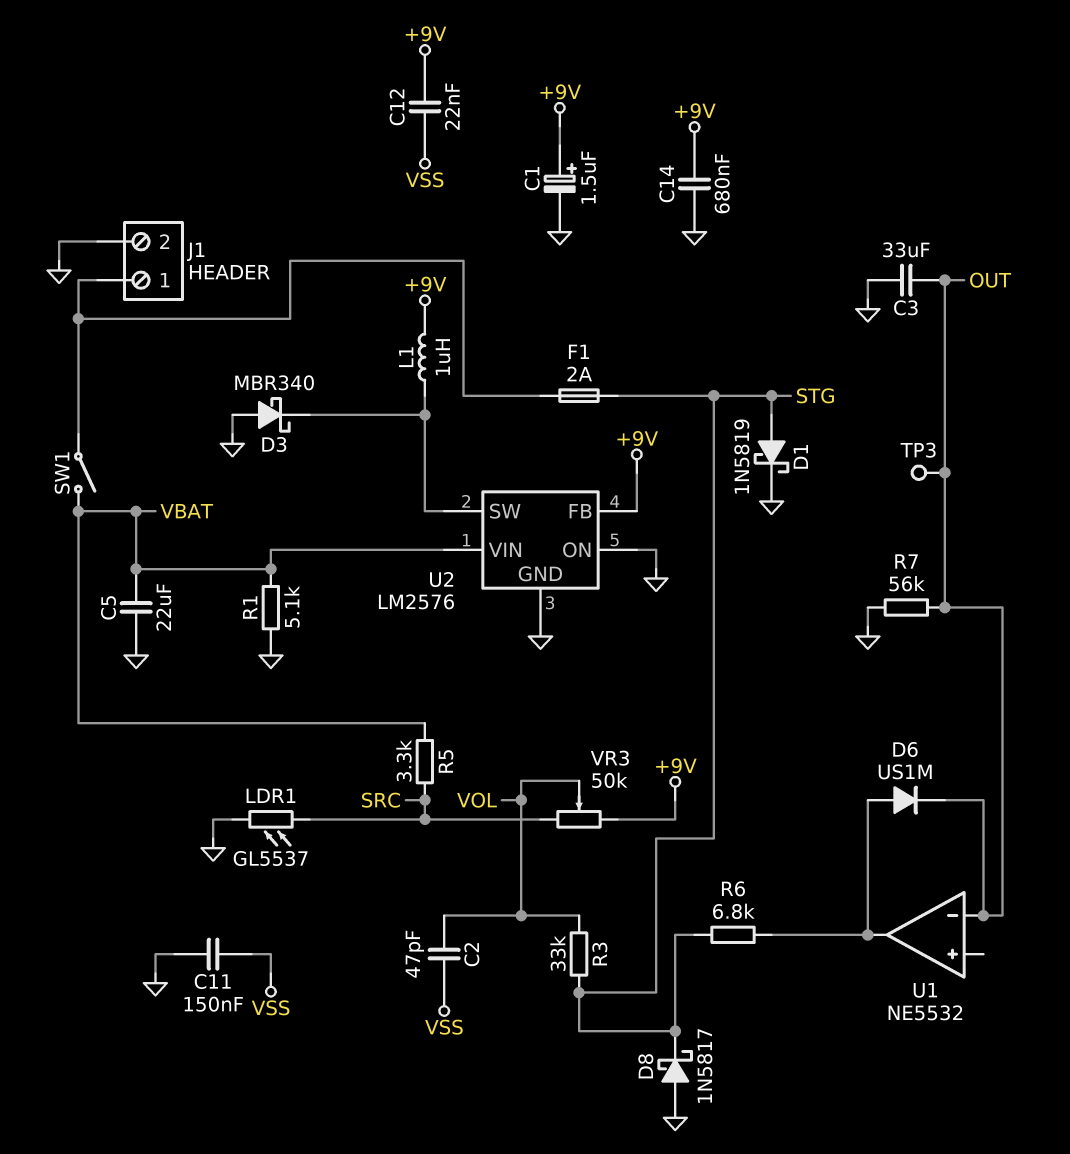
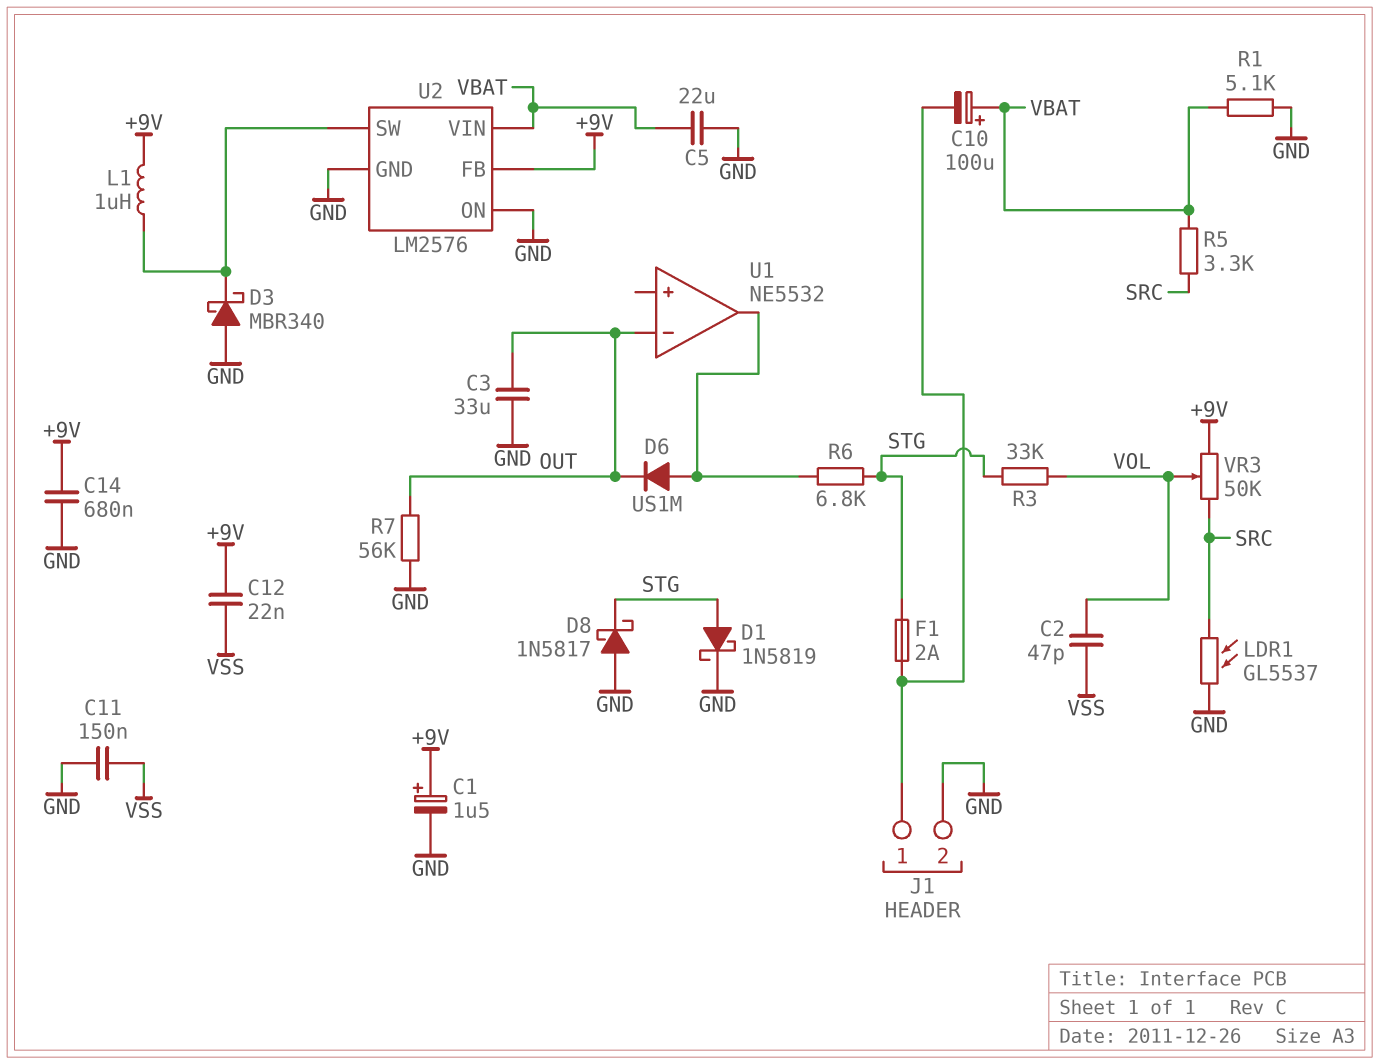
C10: none -> 100uF (plus VBAT, minus J1/1)
SW1: switch (J1/1, VBAT) -> none
TP3: test point (OUT) -> none

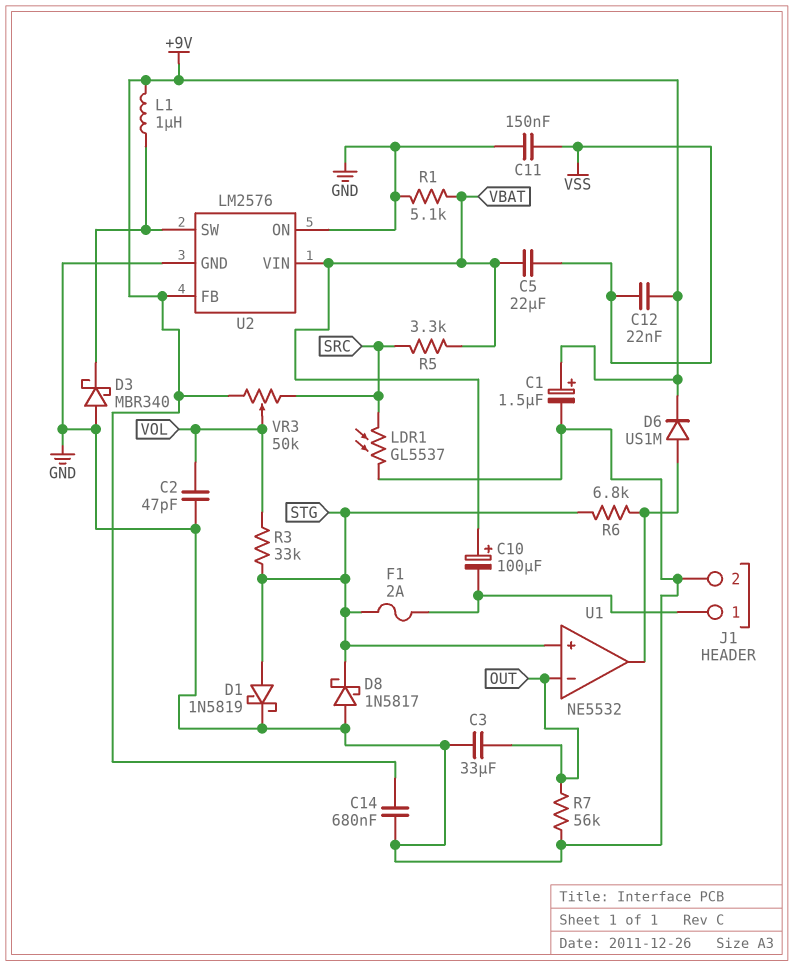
C2: 47pF (VOL, VSS) -> 47pF (GND, VOL)
C5: 22uF (GND, VBAT) -> 22uF (VBAT, VSS)
D6: diode US1M (A U1/out, K OUT) -> diode US1M (A U1/out, K +9V)
U1 pin in+: none -> STG

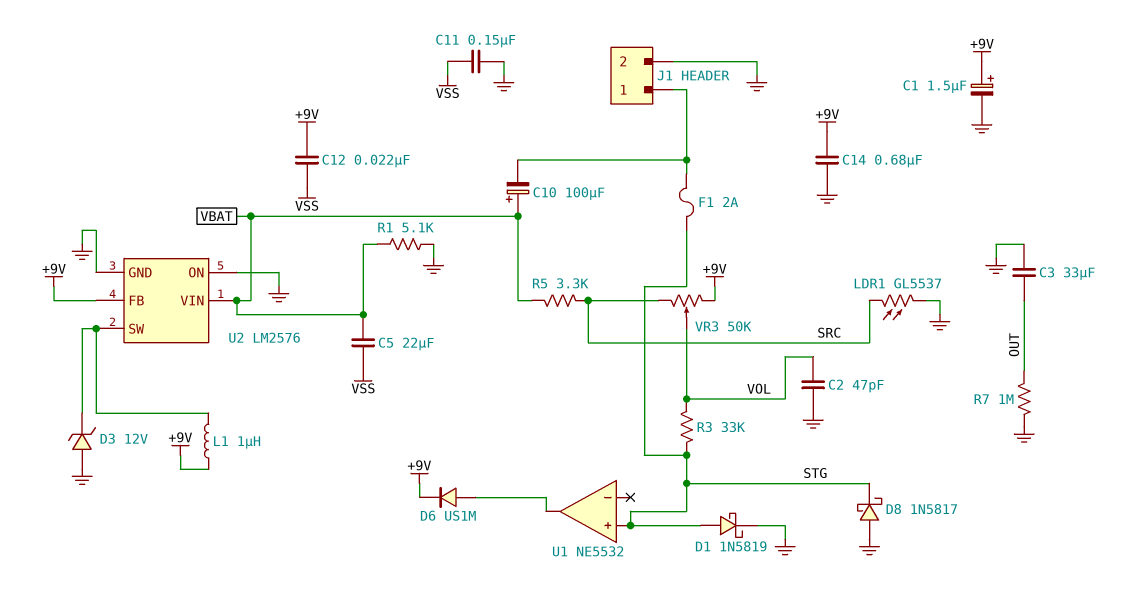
D3: schottky MBR340 (A GND, K U2/SW) -> zener 12V (A GND, K U2/SW)
R6: 6.8k (STG, U1/out) -> none
R7: 56k (GND, OUT) -> 1M (GND, OUT)
U1 pin in-: OUT -> none

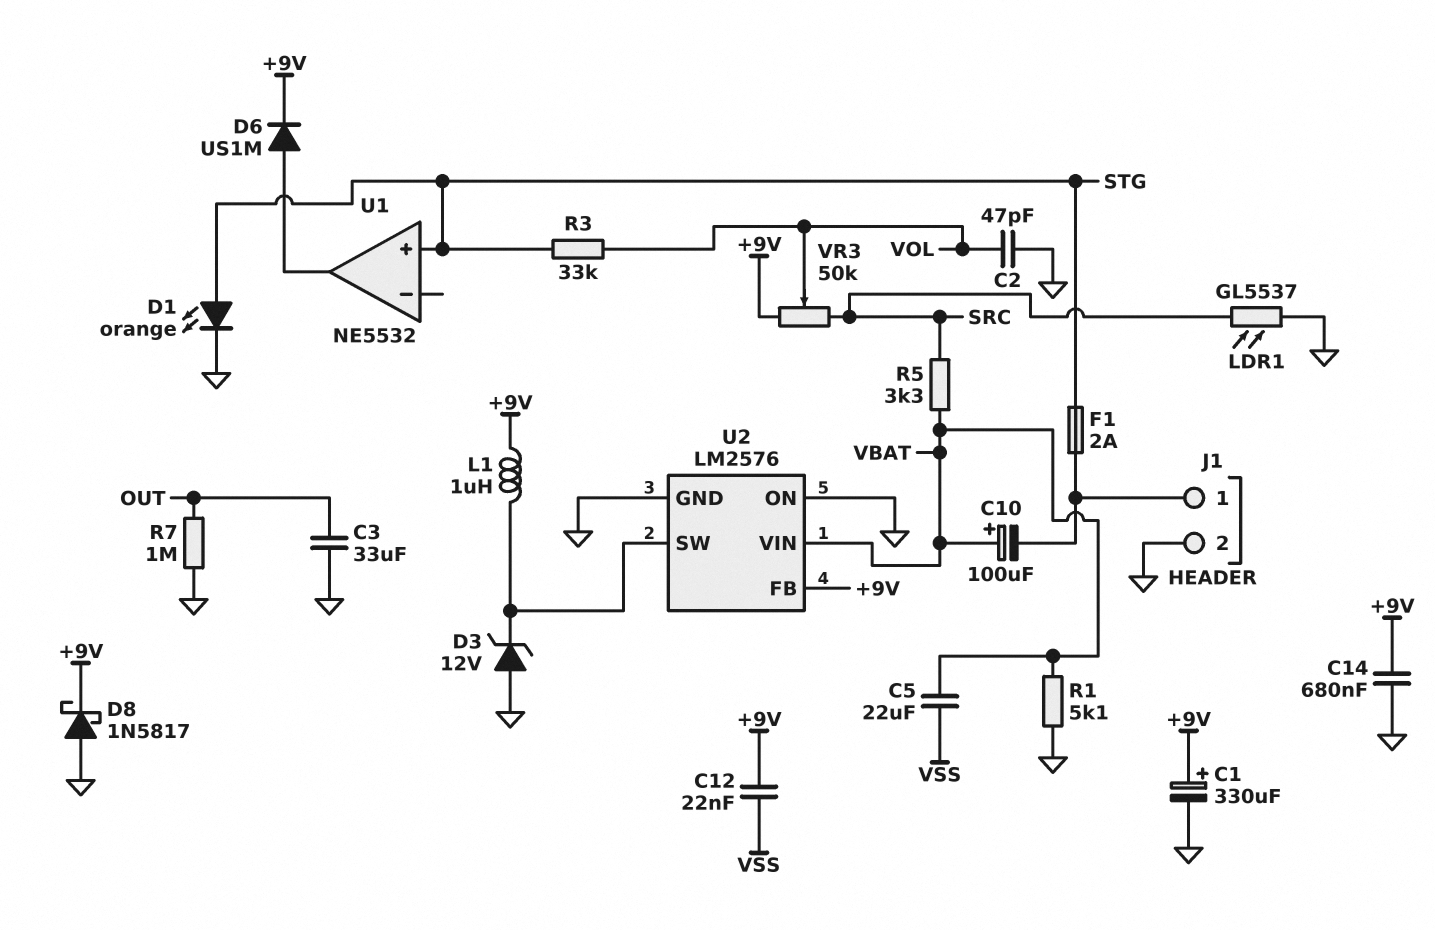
C1: 1.5uF (plus +9V, minus GND) -> 330uF (plus +9V, minus GND)
C11: 150nF (GND, VSS) -> none
D1: schottky 1N5819 (A STG, K GND) -> LED orange (A STG, K GND)
D8: schottky 1N5817 (A GND, K STG) -> schottky 1N5817 (A GND, K +9V)

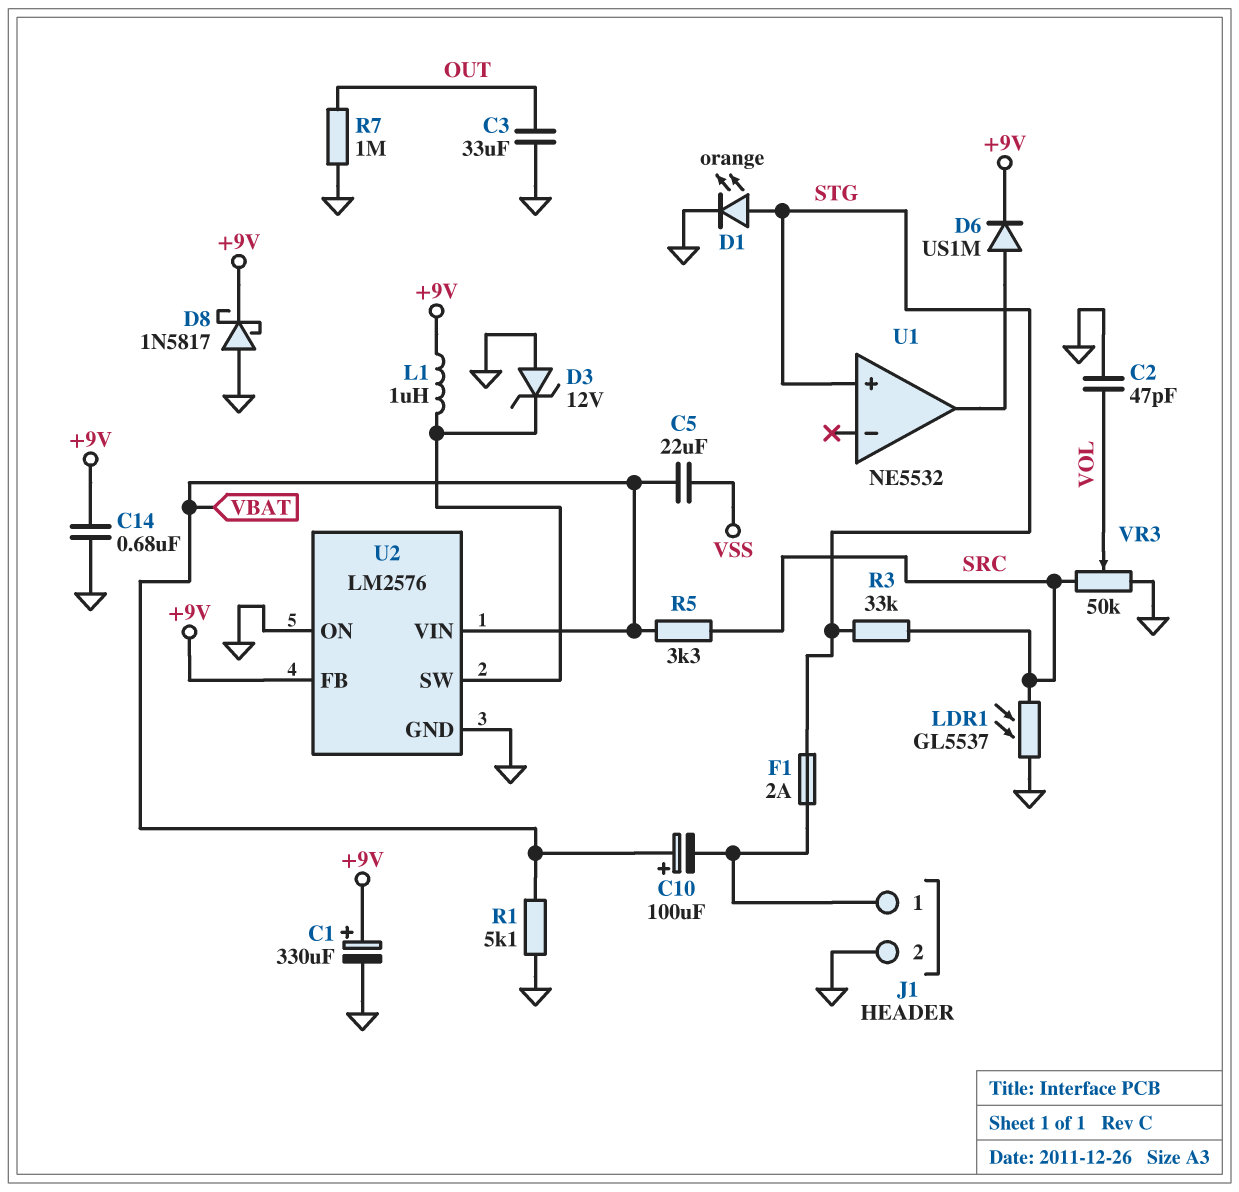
C12: 22nF (+9V, VSS) -> none
R3: 33k (STG, VOL) -> 33k (SRC, STG)
VR3: 50k (+9V, SRC, wiper VOL) -> 50k (GND, SRC, wiper VOL)

